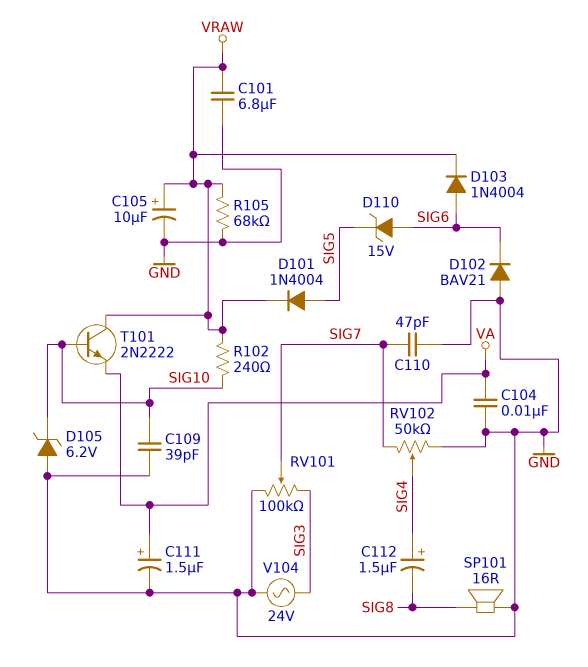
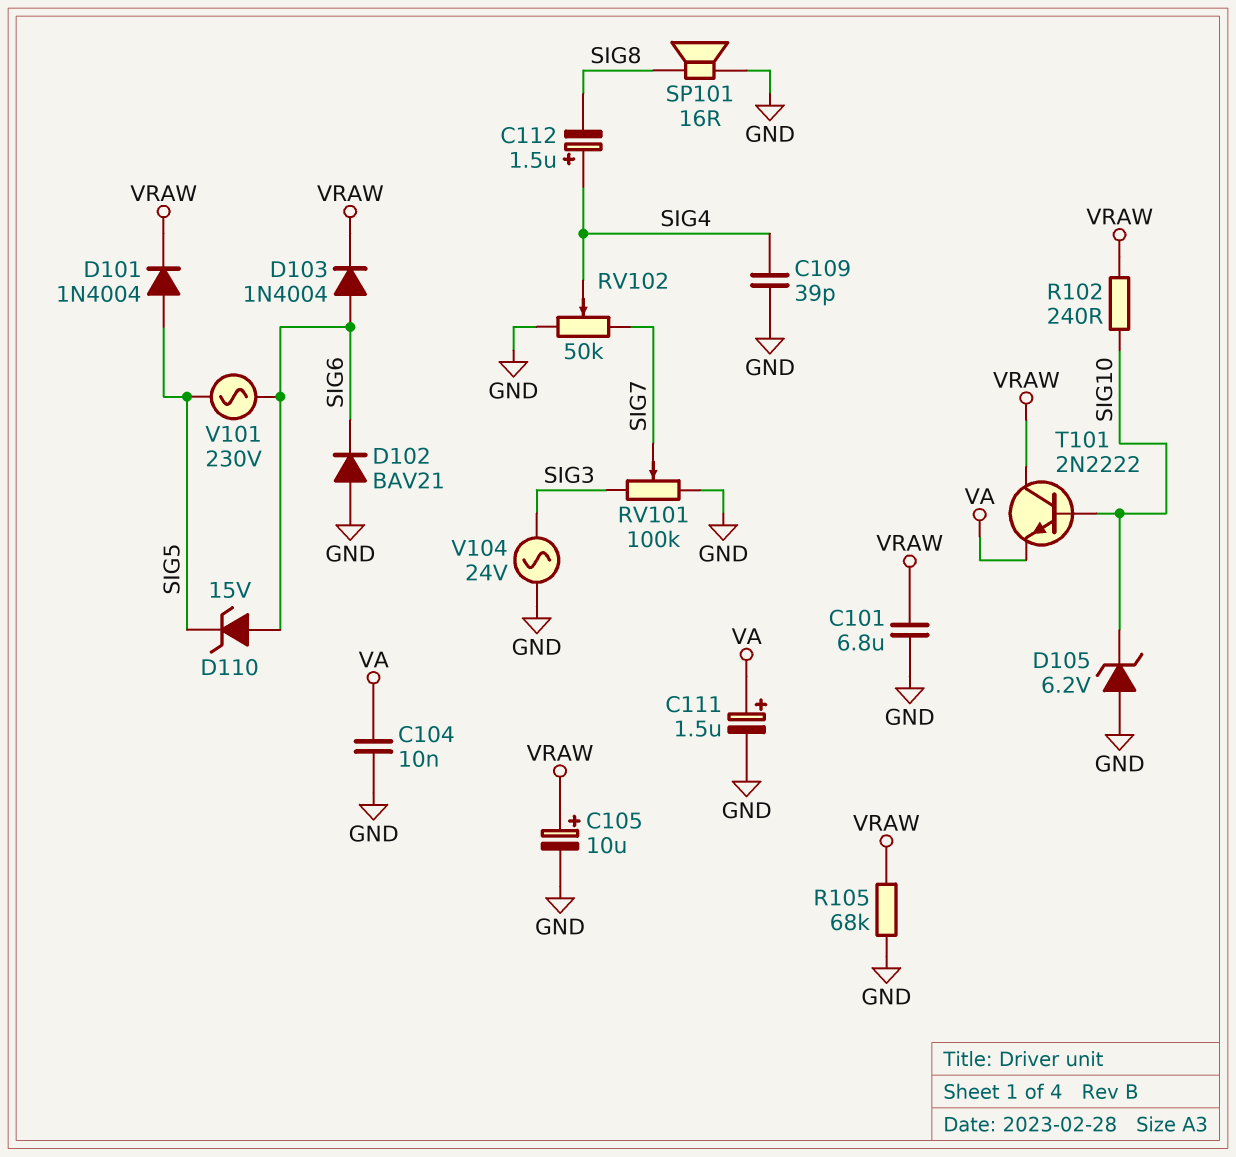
C109: 39pF (GND, SIG10) -> 39pF (GND, SIG4)
C110: 47pF (GND, SIG7) -> none
V101: none -> AC 230V (SIG5, SIG6)

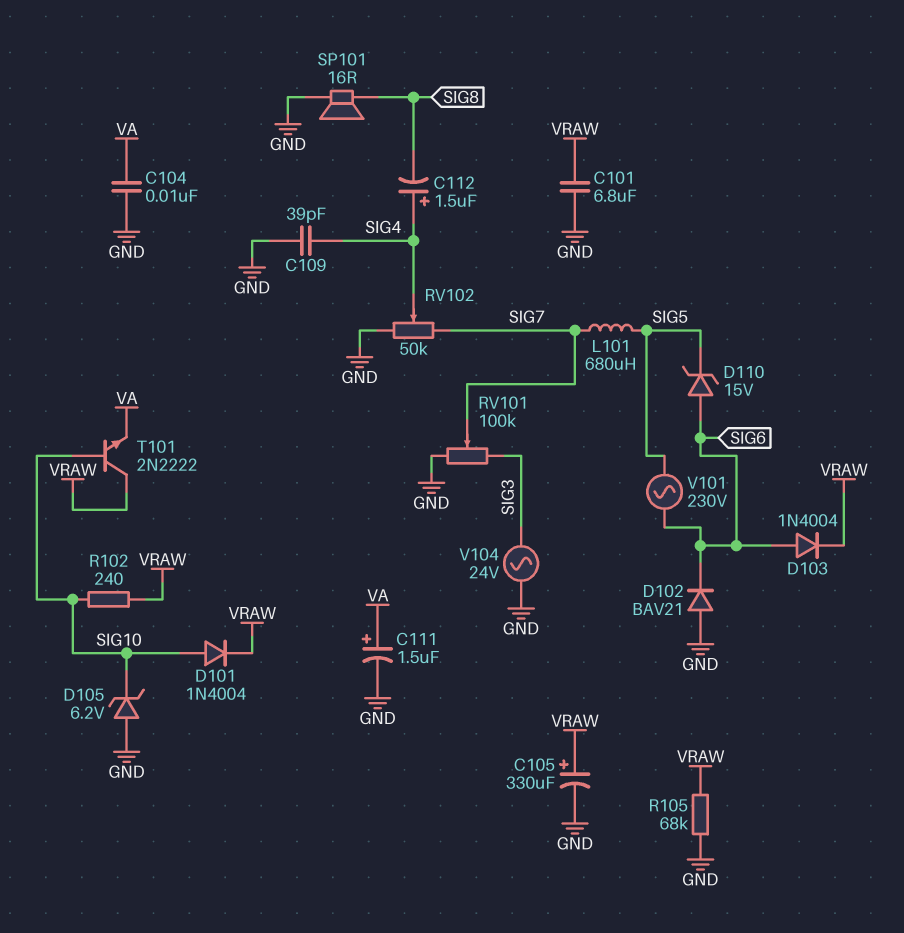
C105: 10uF (plus VRAW, minus GND) -> 330uF (plus VRAW, minus GND)
D101: diode 1N4004 (A SIG5, K VRAW) -> diode 1N4004 (A SIG10, K VRAW)
L101: none -> 680uH (SIG5, SIG7)

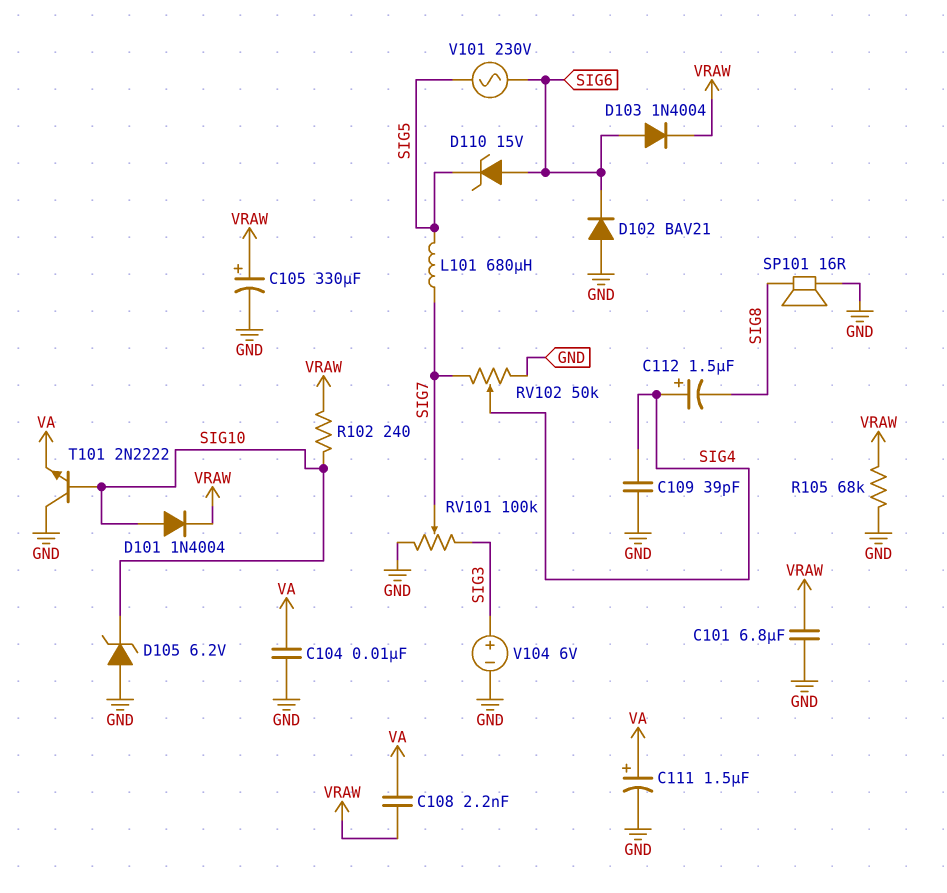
C108: none -> 2.2nF (VA, VRAW)
T101: NPN 2N2222 (B SIG10, C VRAW, E VA) -> NPN 2N2222 (B SIG10, C GND, E VA)
V104: AC 24V (GND, SIG3) -> 6V (plus SIG3, minus GND)

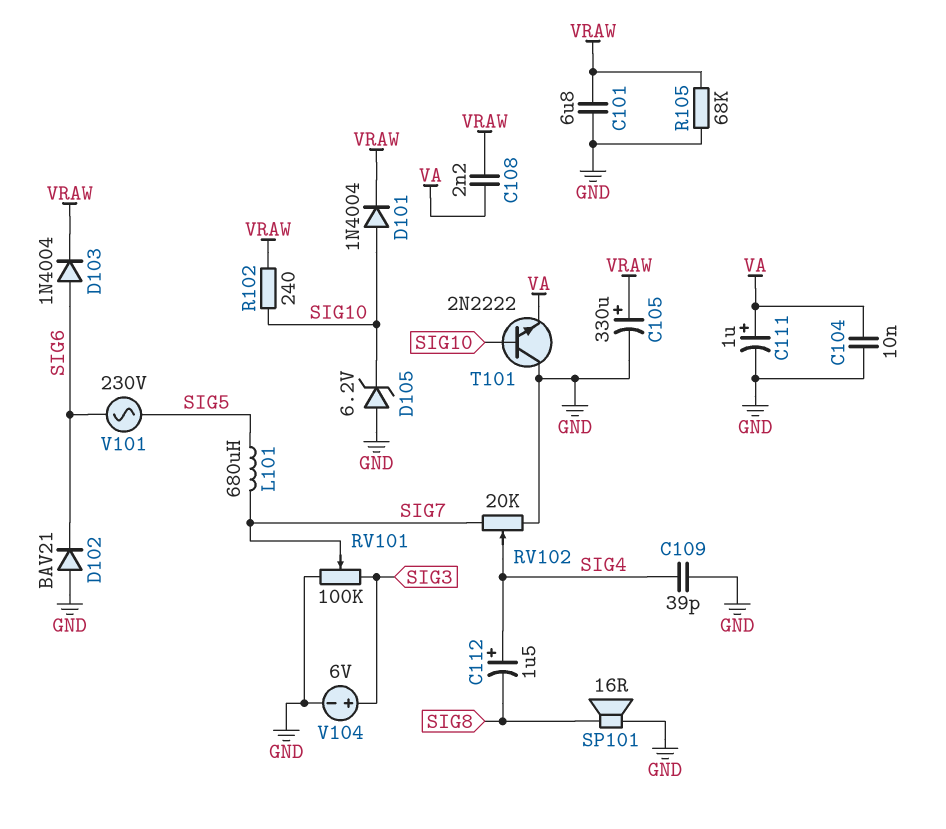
C111: 1.5uF (plus VA, minus GND) -> 1uF (plus VA, minus GND)
D110: zener 15V (A SIG6, K SIG5) -> none
RV102: 50k (GND, SIG7, wiper SIG4) -> 20k (GND, SIG7, wiper SIG4)

